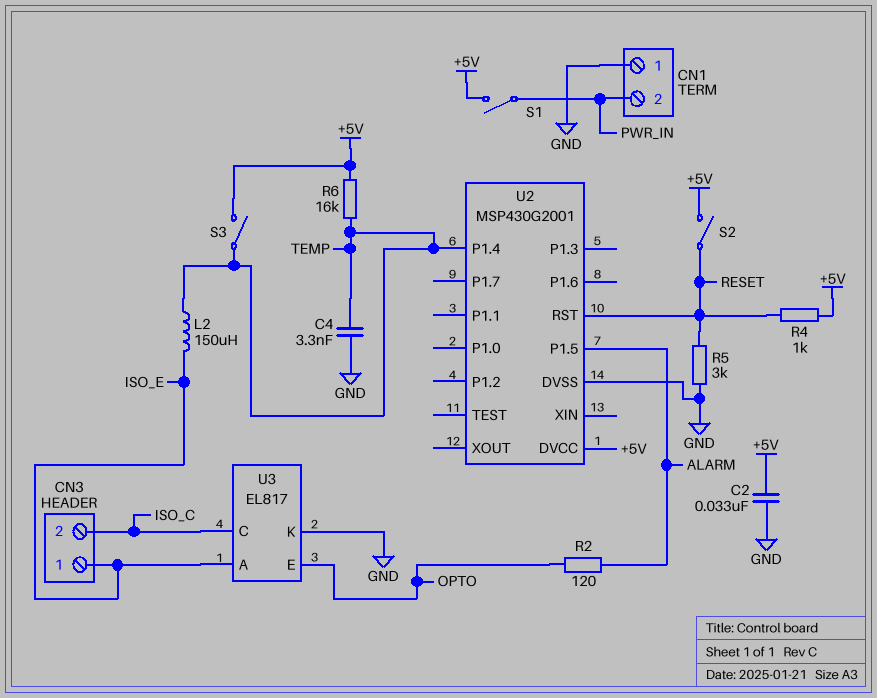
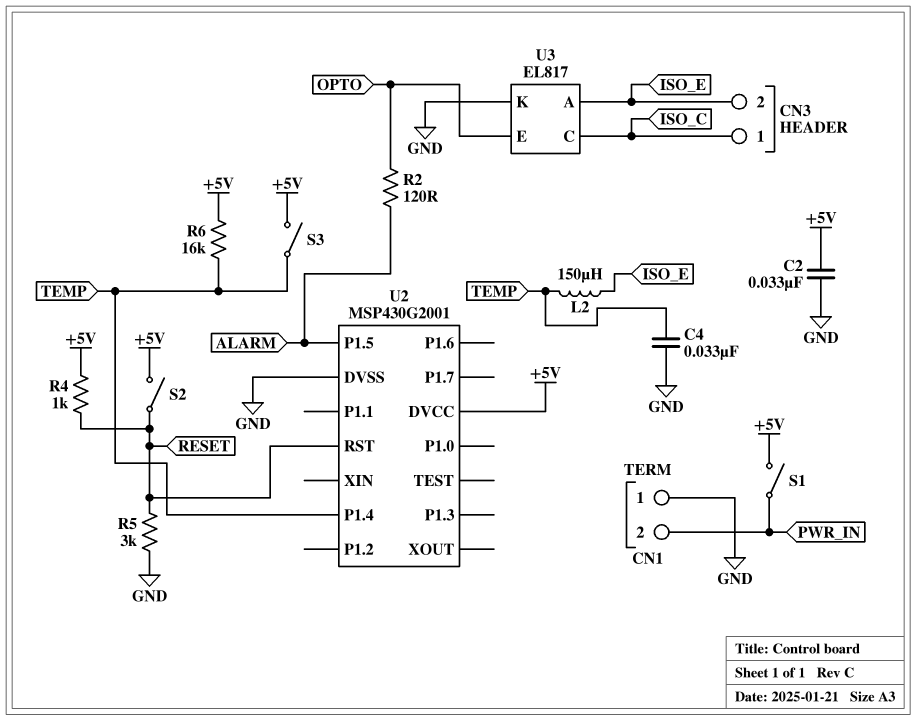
C4: 3.3nF (GND, TEMP) -> 33nF (GND, TEMP)
CN3 pin 1: ISO_E -> ISO_C
CN3 pin 2: ISO_C -> ISO_E

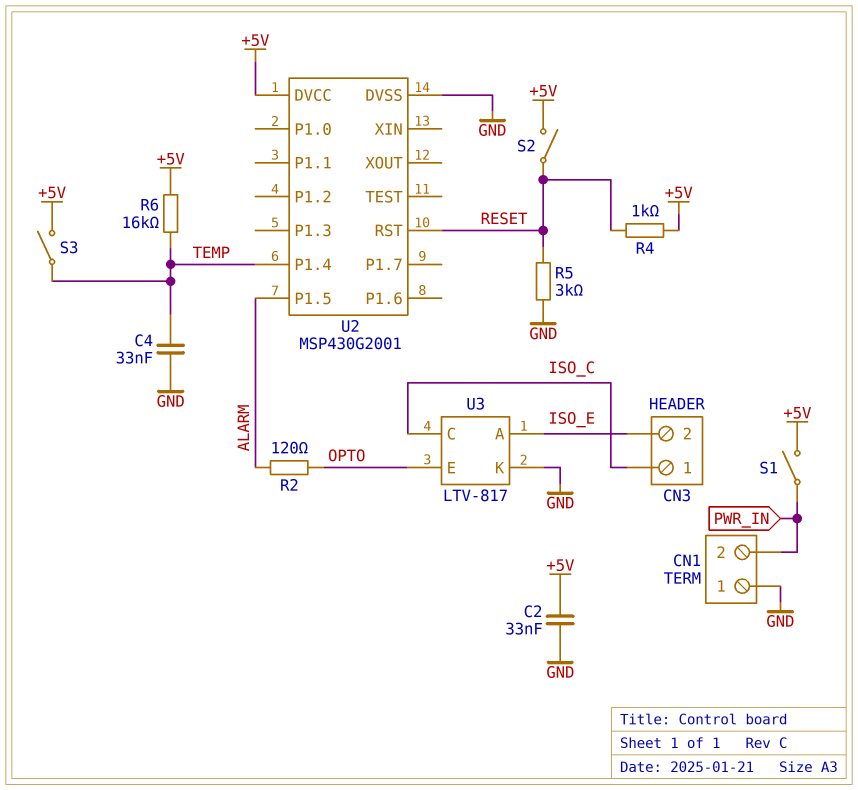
L2: 150uH (ISO_E, TEMP) -> none
U3: EL817 -> LTV-817

